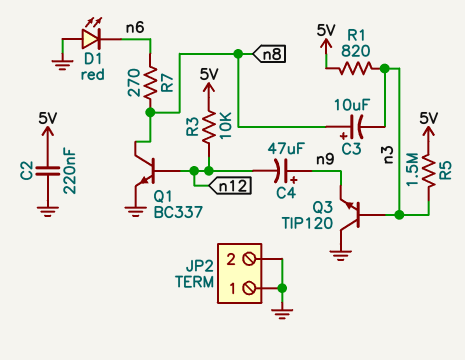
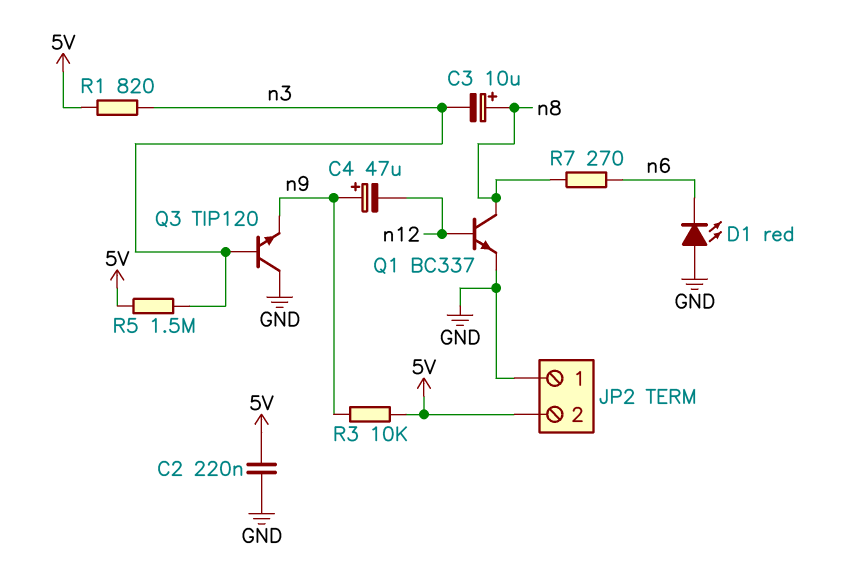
JP2 pin 2: GND -> 5V
R3: 10k (5V, n12) -> 10k (5V, n9)

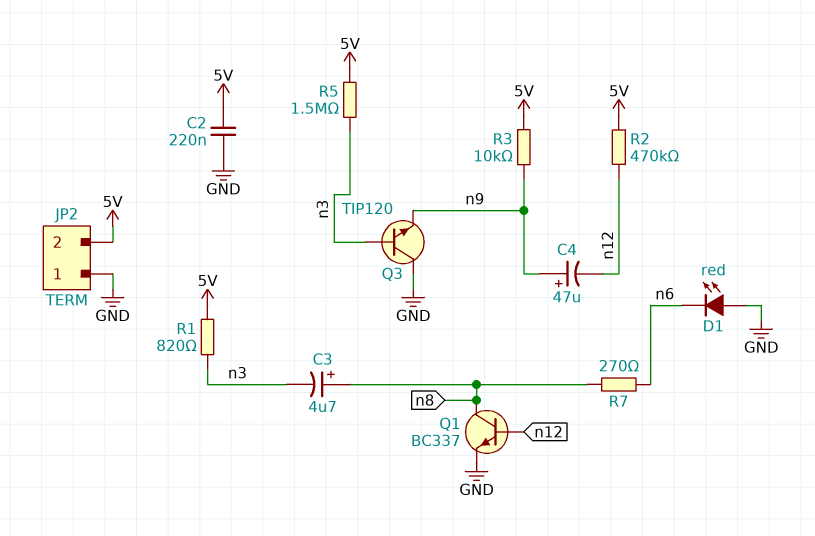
C3: 10uF (plus n8, minus n3) -> 4.7uF (plus n8, minus n3)
R2: none -> 470k (5V, n12)

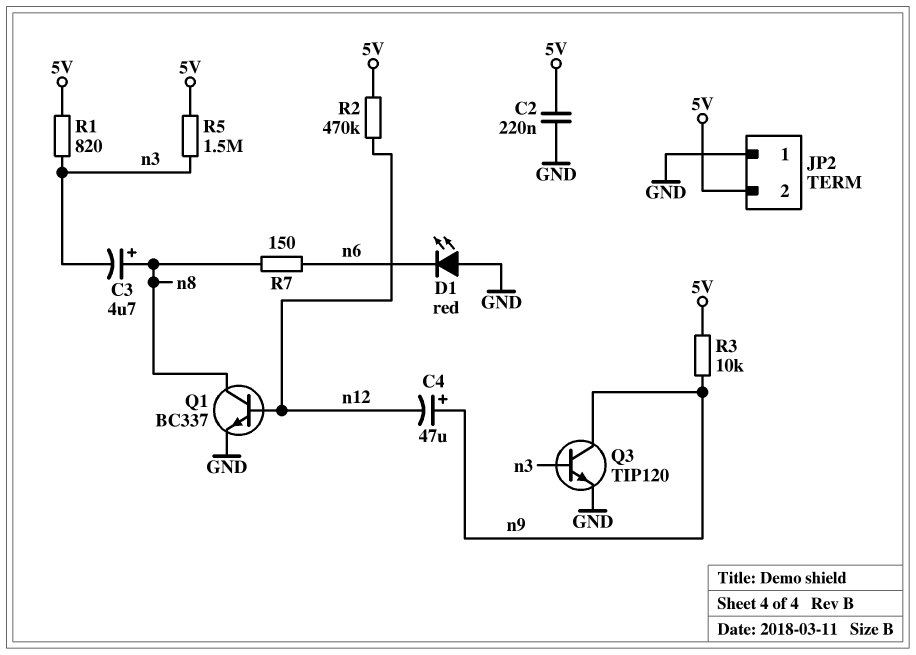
Q3: NPN TIP120 (B n3, C GND, E n9) -> NPN TIP120 (B n3, C n9, E GND)
R7: 270 (n6, n8) -> 150 (n6, n8)

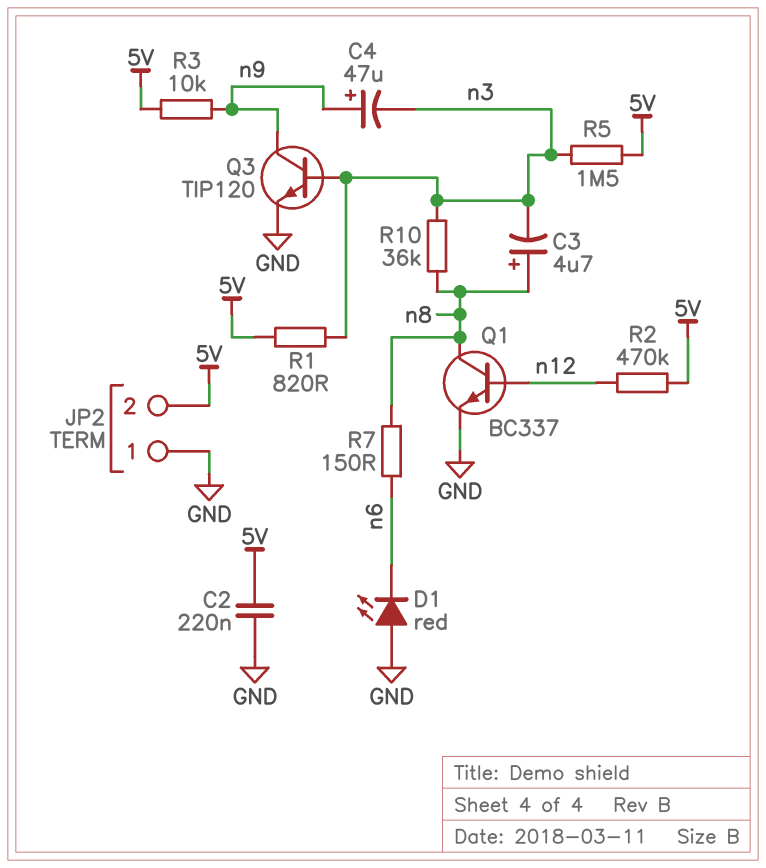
C4: 47uF (plus n9, minus n12) -> 47uF (plus n9, minus n3)
R10: none -> 36k (n3, n8)

